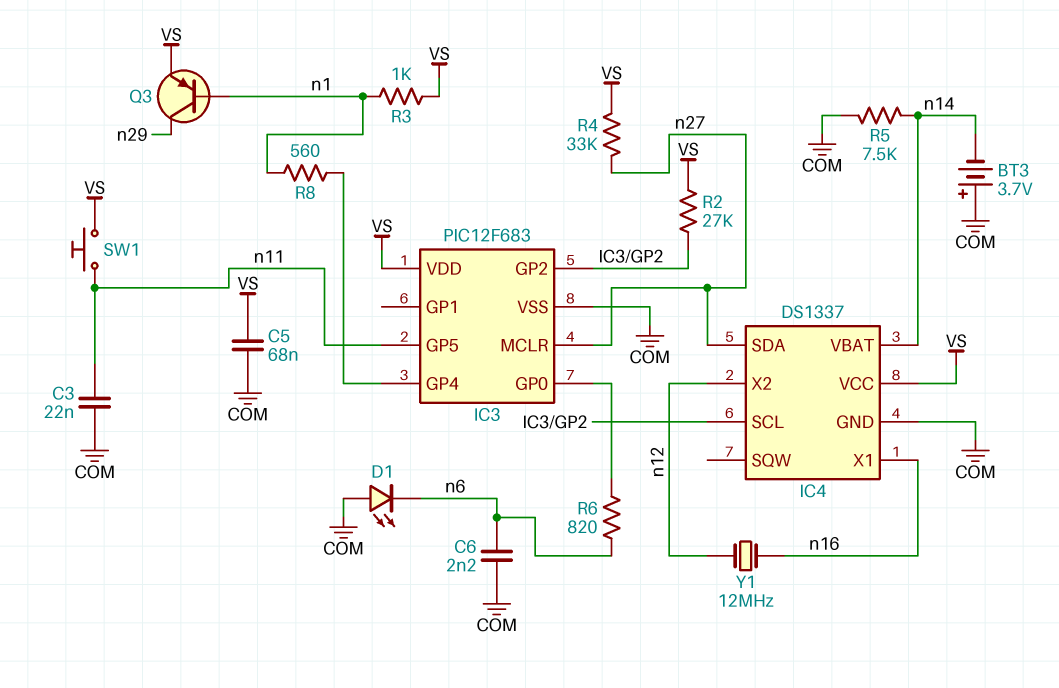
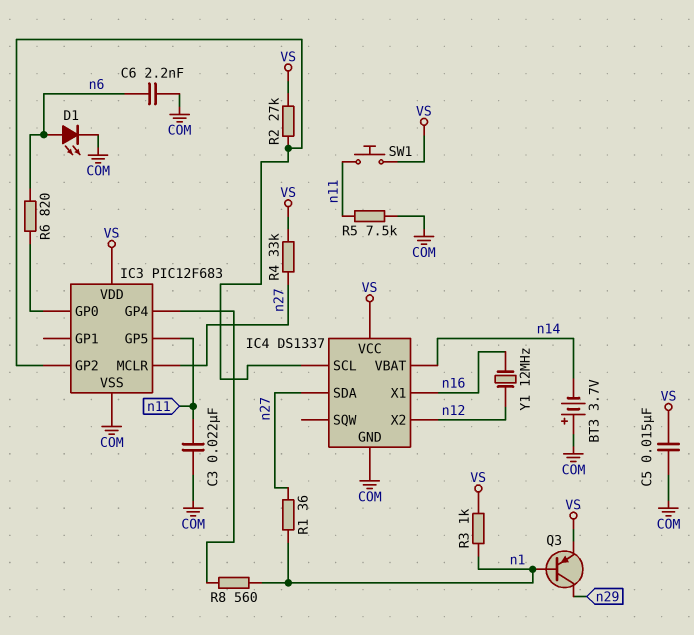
C5: 68nF (COM, VS) -> 15nF (COM, VS)
D1: LED (A COM, K n6) -> LED (A n6, K COM)
R1: none -> 36 (n1, n27)
R5: 7.5k (COM, n14) -> 7.5k (COM, n11)

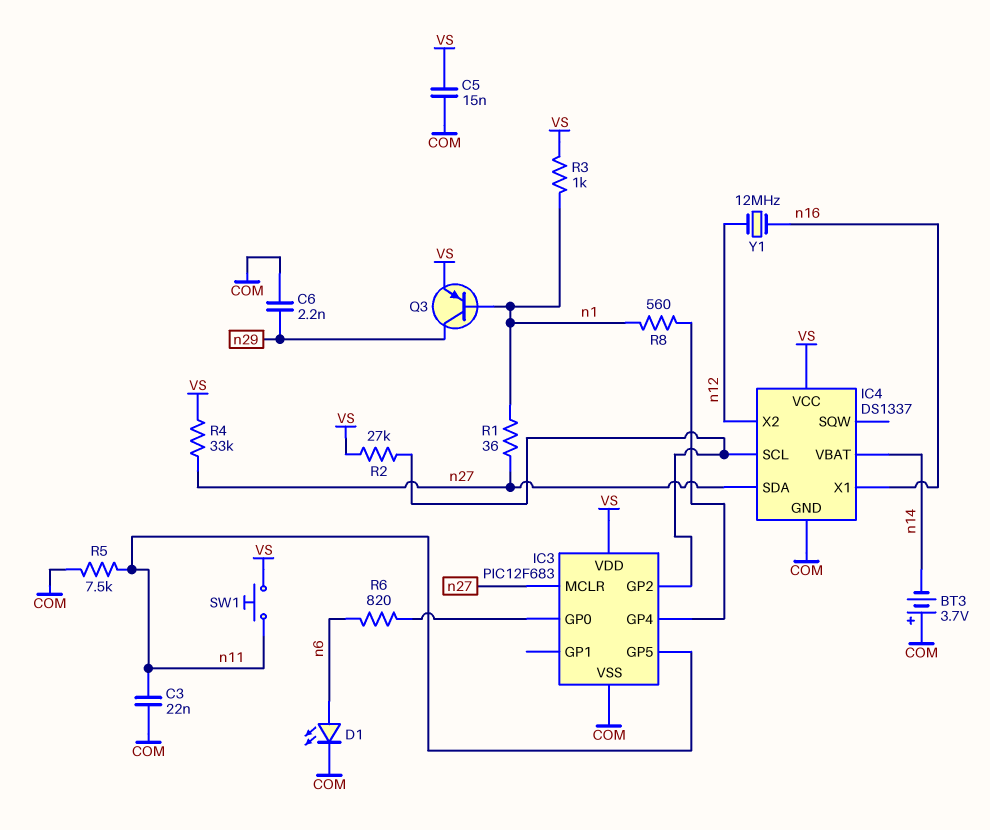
C6: 2.2nF (COM, n6) -> 2.2nF (COM, n29)

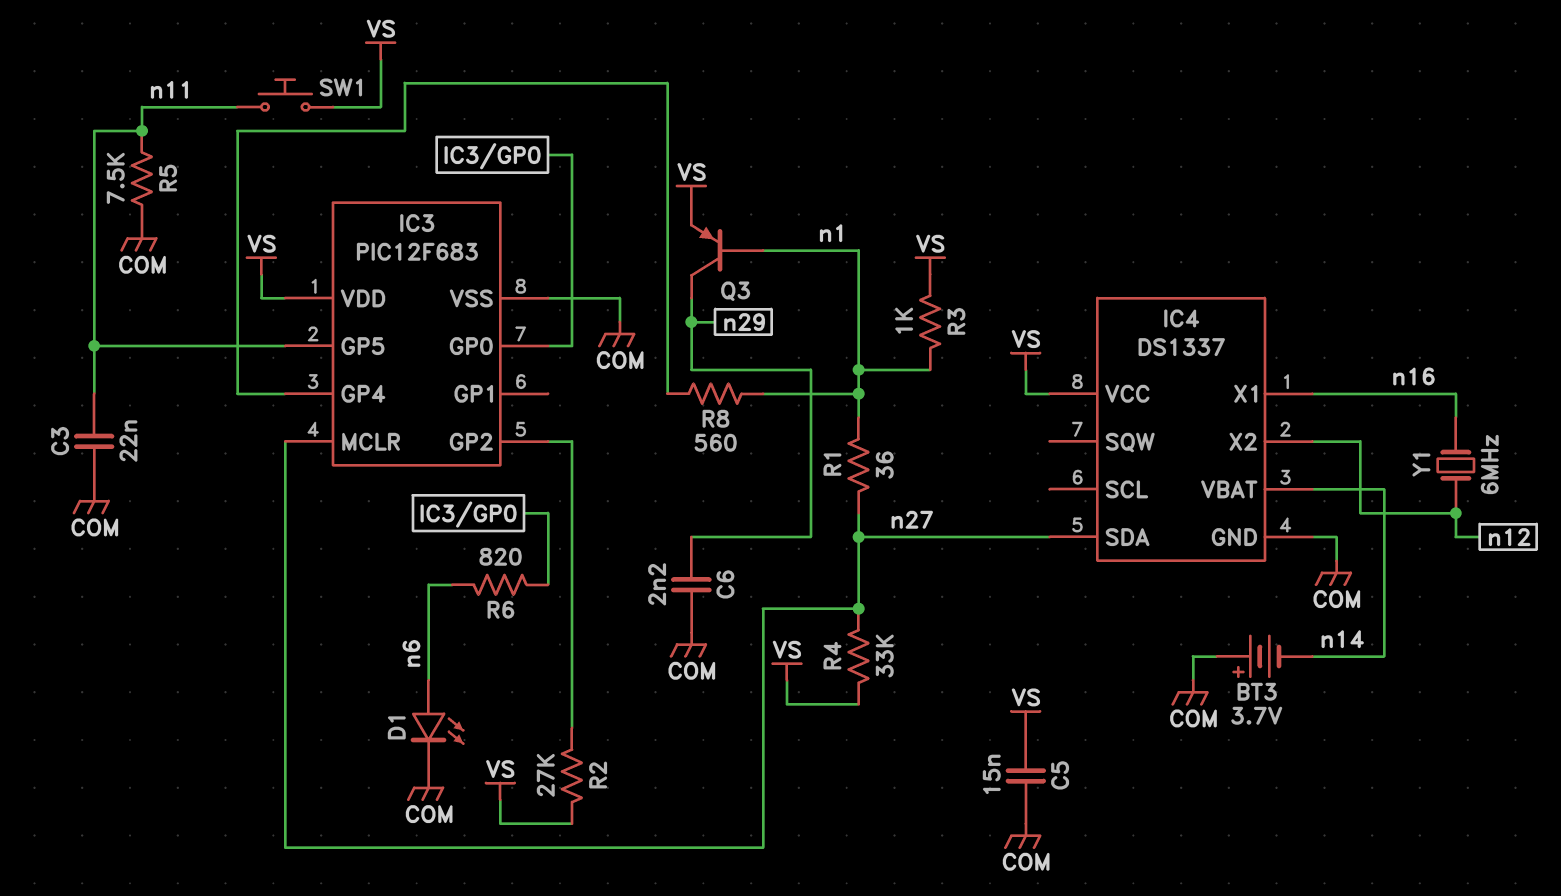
IC4 pin SCL: IC3/GP2 -> none
Y1: 12MHz (n12, n16) -> 6MHz (n12, n16)

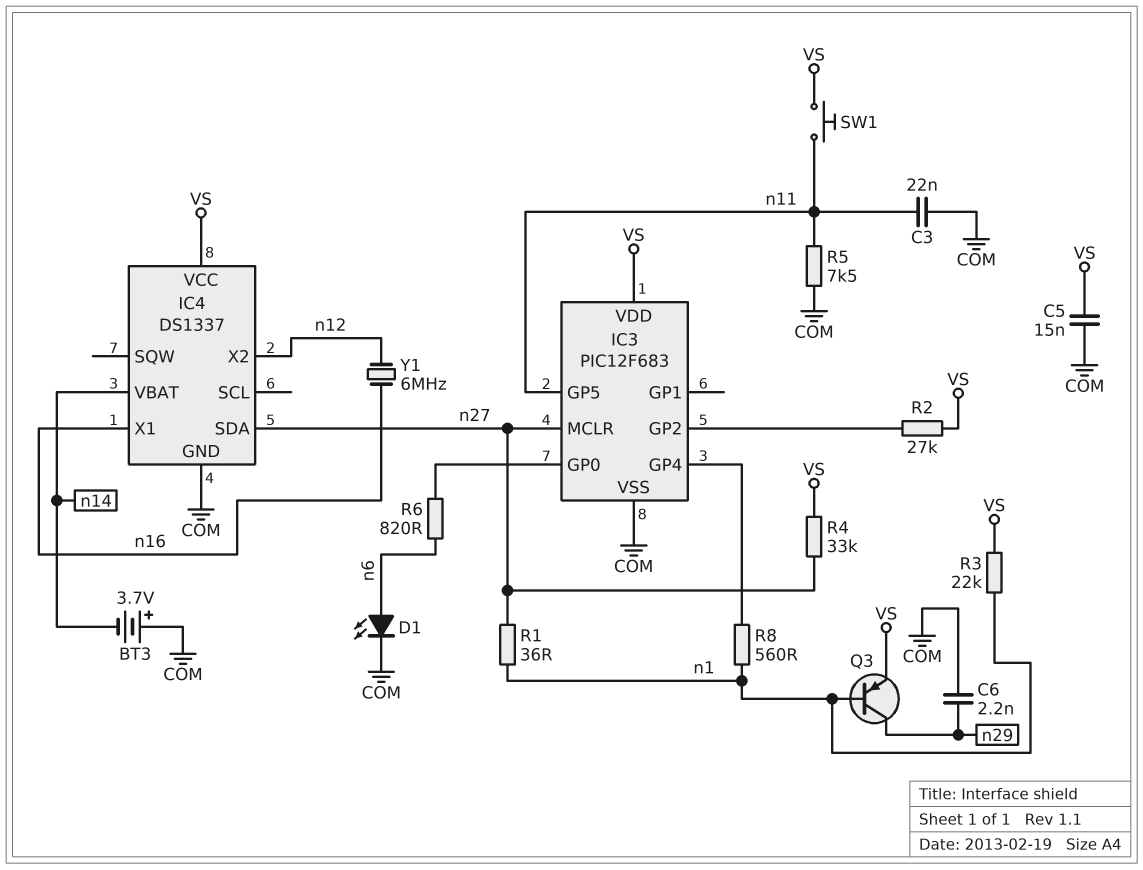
R3: 1k (VS, n1) -> 22k (VS, n1)

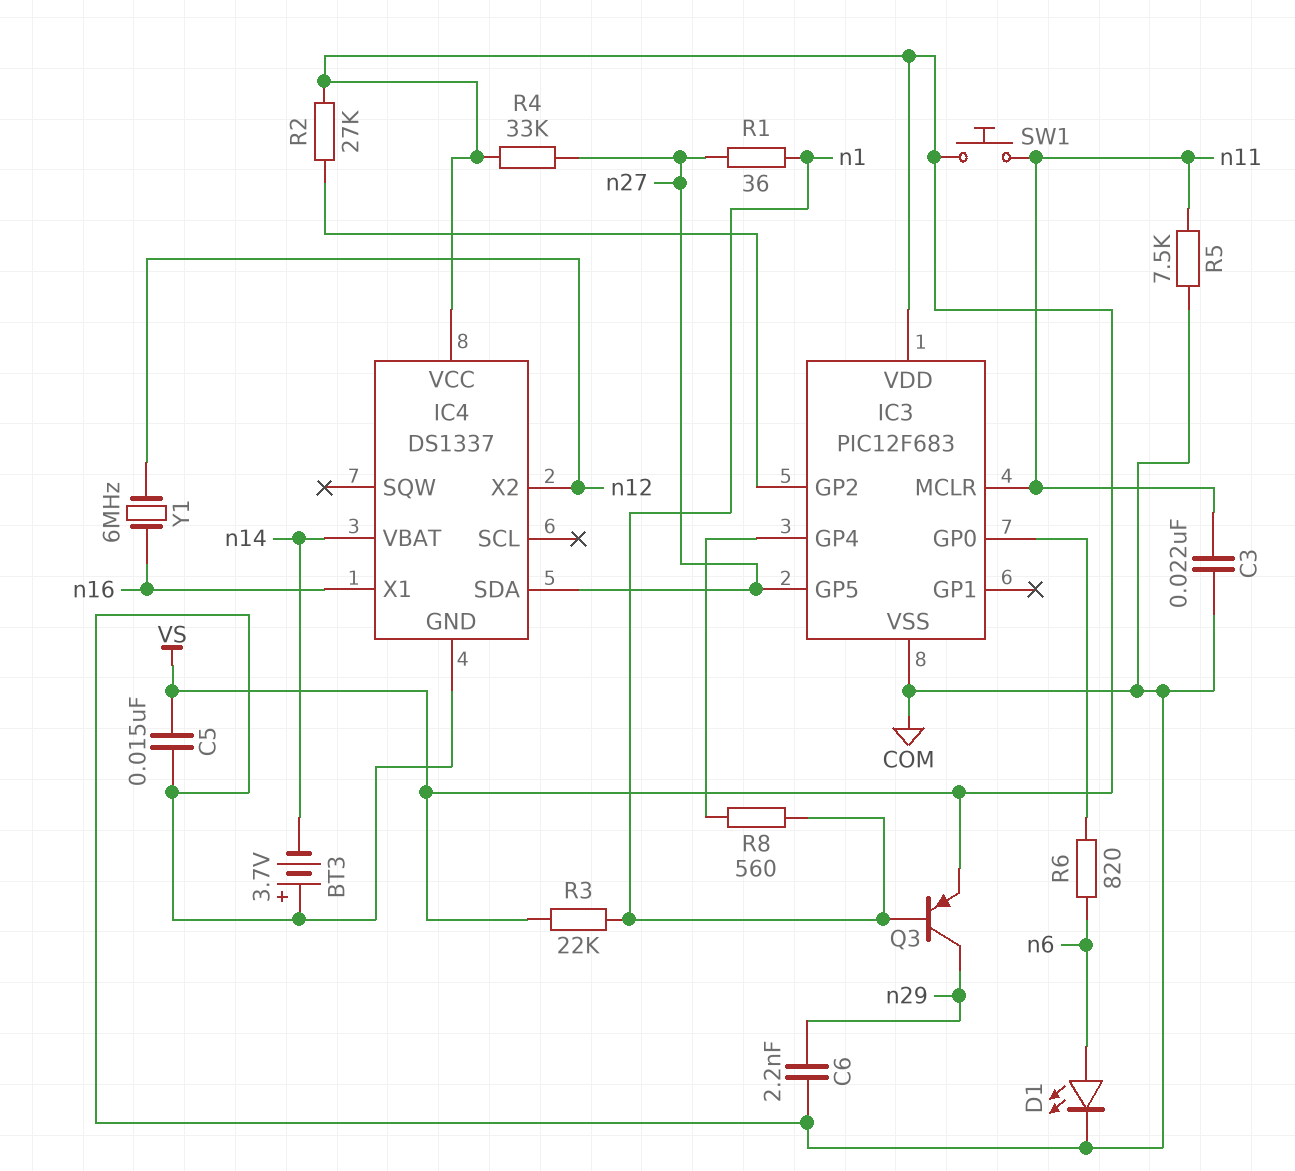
IC3 pin GP5: n11 -> n27
IC3 pin MCLR: n27 -> n11

